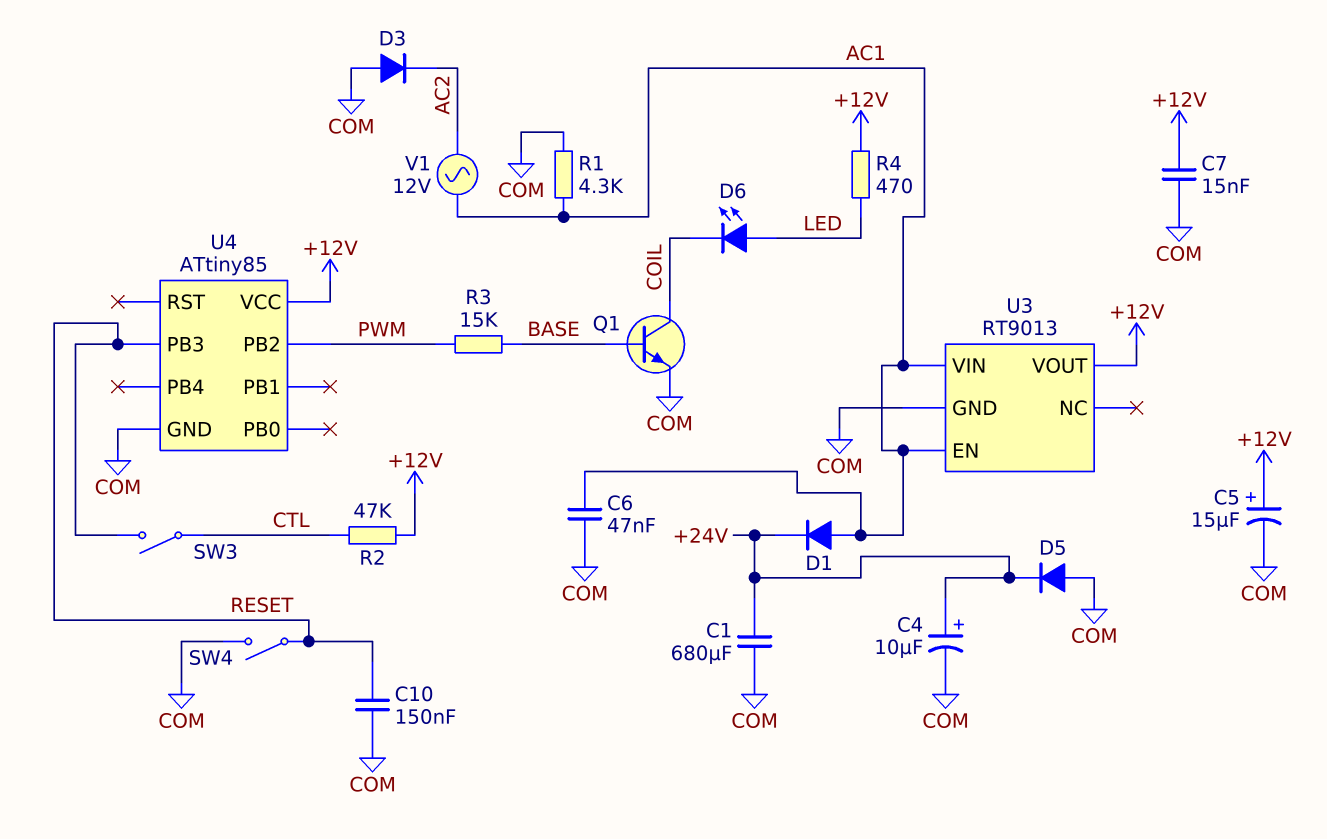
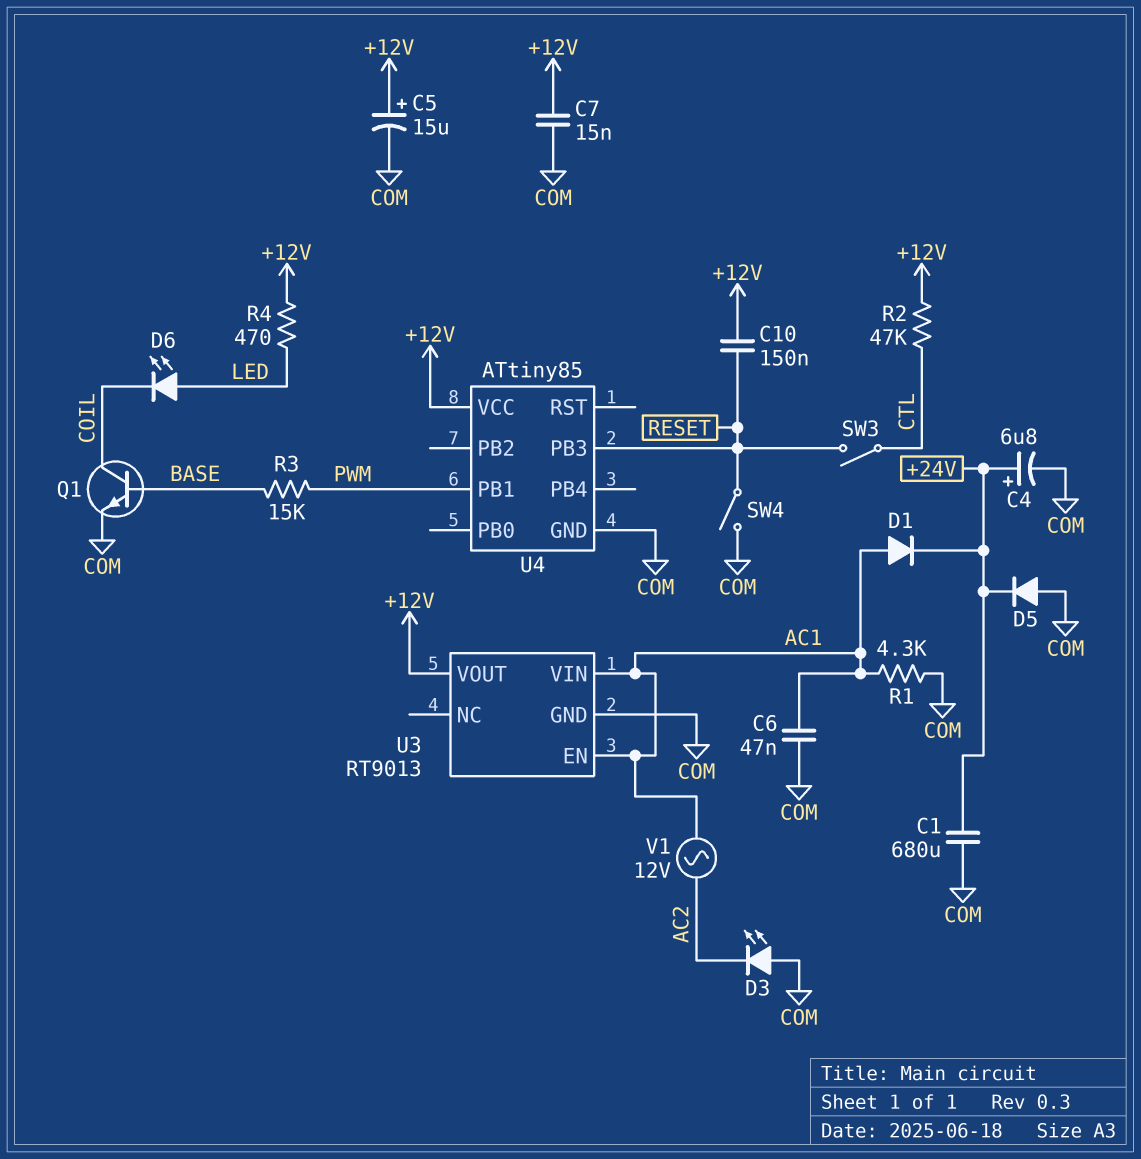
C4: 10uF (plus +24V, minus COM) -> 6.8uF (plus +24V, minus COM)
C10: 150nF (COM, RESET) -> 150nF (+12V, RESET)
D3: diode (A COM, K AC2) -> LED (A COM, K AC2)
U4 pin PB1: none -> PWM
U4 pin PB2: PWM -> none

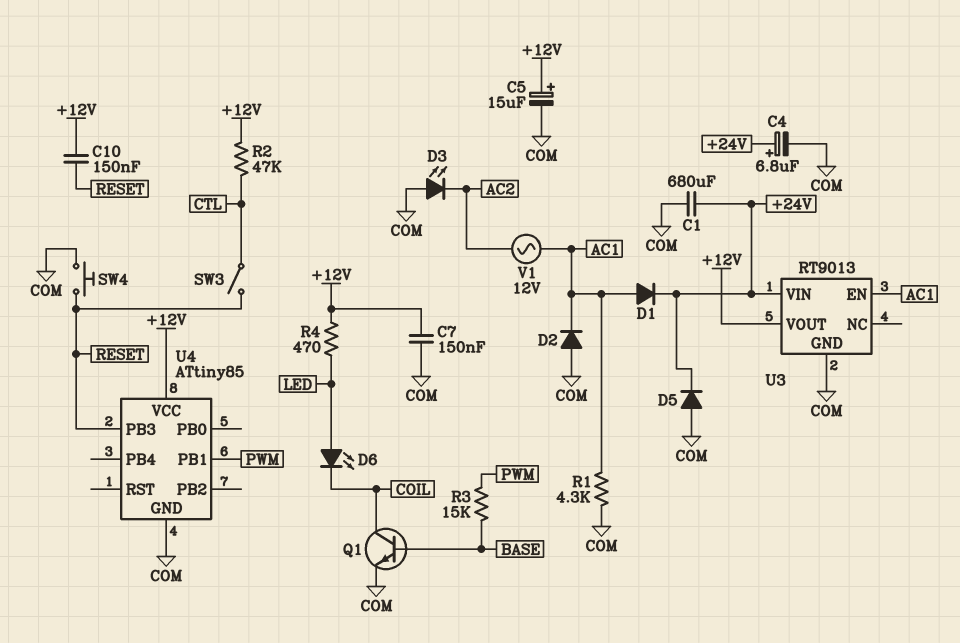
C6: 47nF (AC1, COM) -> none
C7: 15nF (+12V, COM) -> 150nF (+12V, COM)
D2: none -> diode (A COM, K AC1)
SW4: switch (COM, RESET) -> button (COM, RESET)
U3 pin VIN: AC1 -> +24V

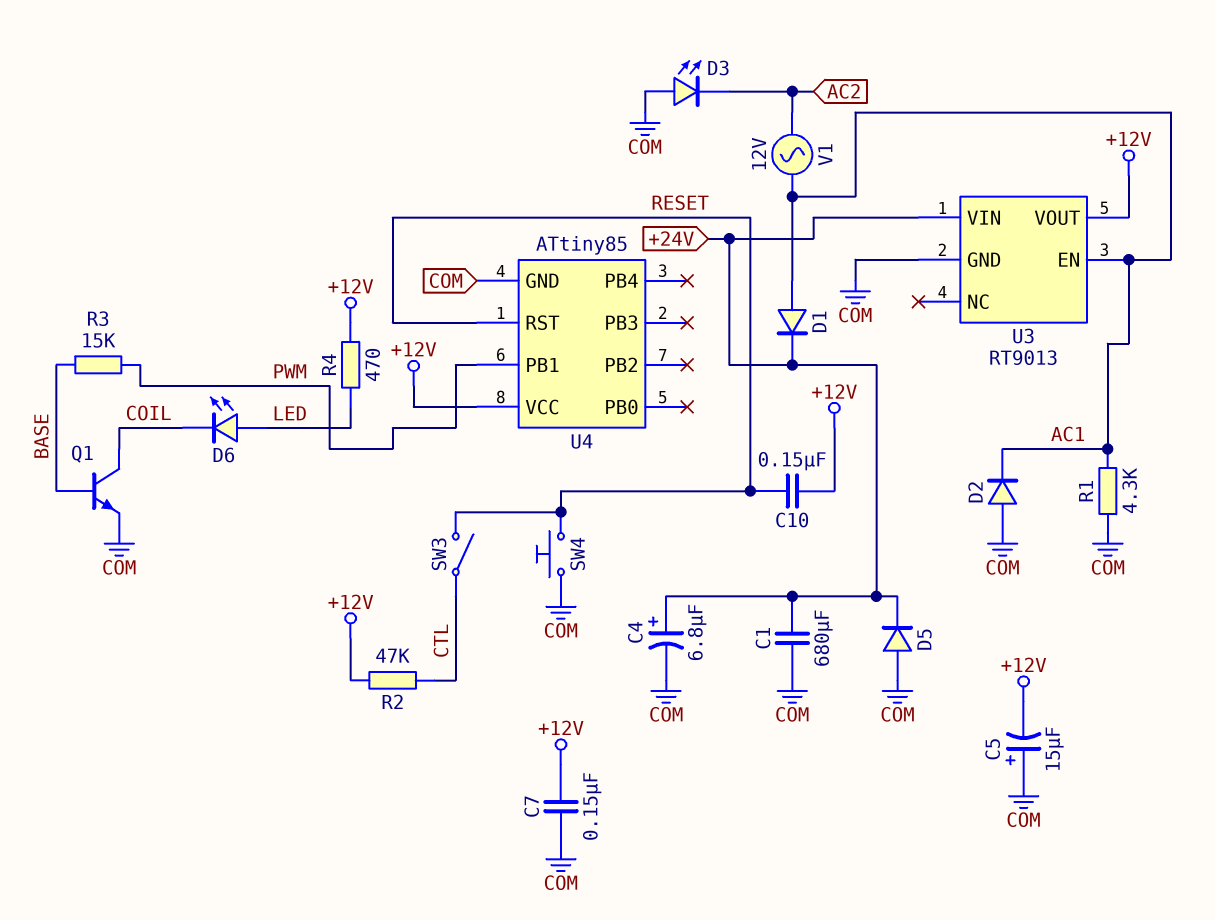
C5: 15uF (plus +12V, minus COM) -> 15uF (plus COM, minus +12V)
U4 pin PB3: RESET -> none
U4 pin RST: none -> RESET

